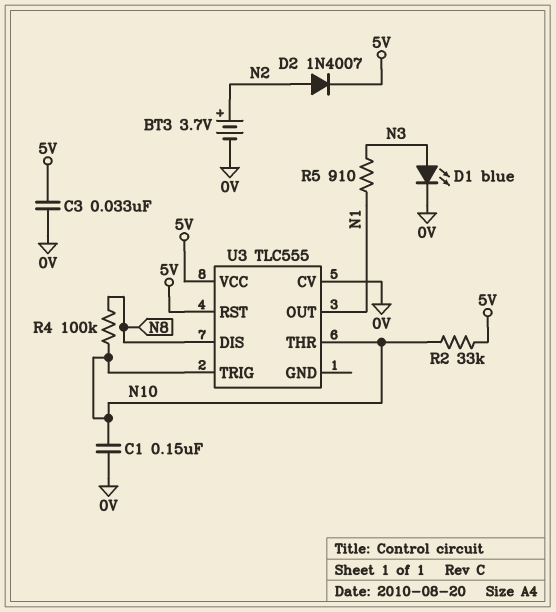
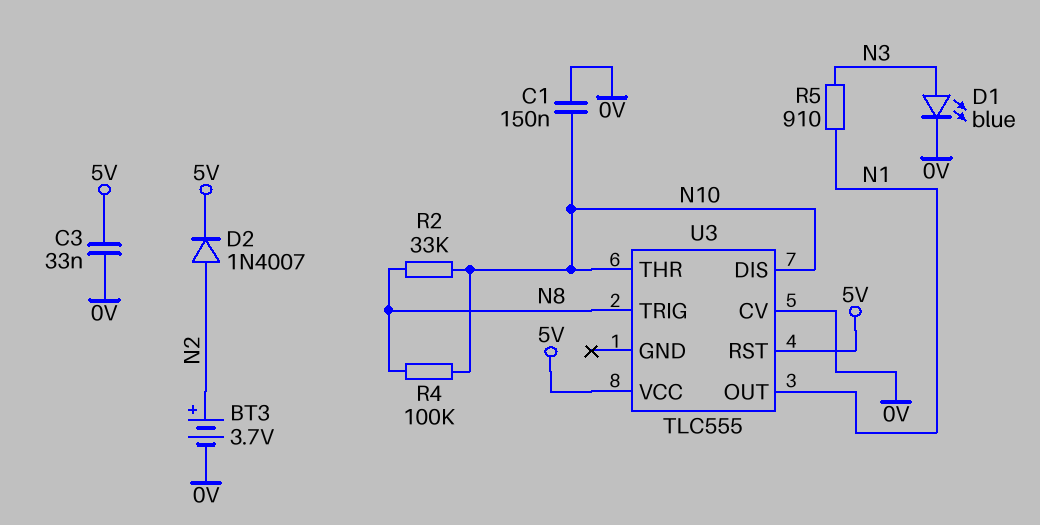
R2: 33k (5V, N10) -> 33k (N8, N10)
U3 pin DIS: N8 -> N10
U3 pin TRIG: N10 -> N8

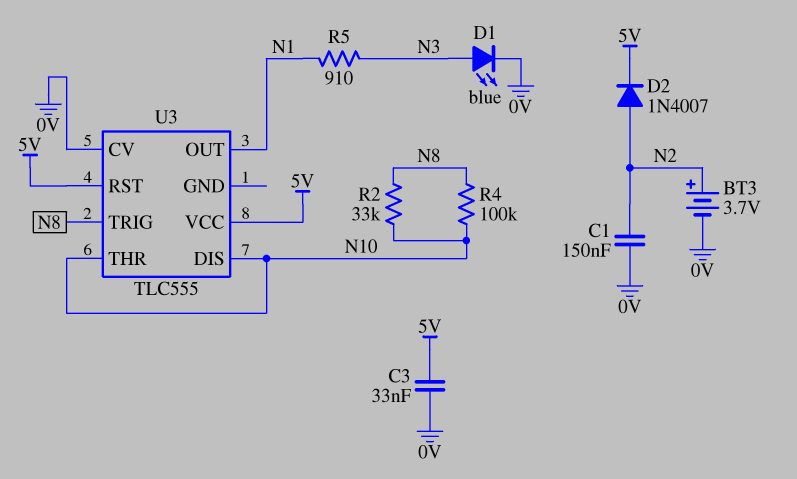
C1: 150nF (0V, N10) -> 150nF (0V, N2)

